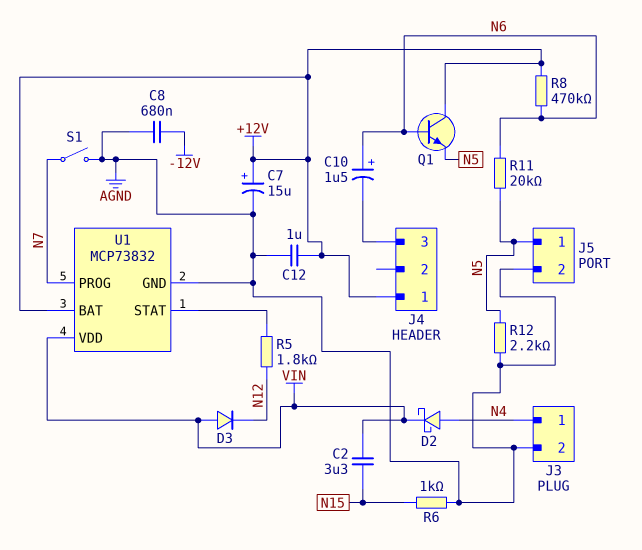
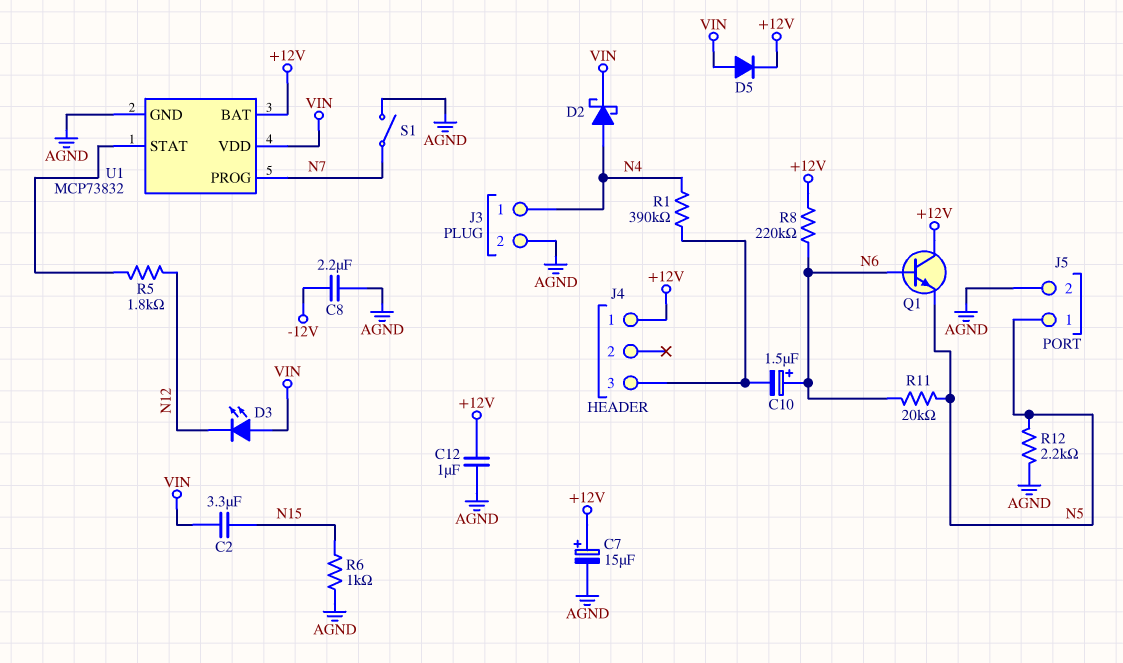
C8: 680nF (-12V, AGND) -> 2.2uF (-12V, AGND)
D3: diode (A VIN, K N12) -> LED (A VIN, K N12)
D5: none -> diode (A VIN, K +12V)
R1: none -> 390k (J4/3, N4)
R8: 470k (+12V, N6) -> 220k (+12V, N6)

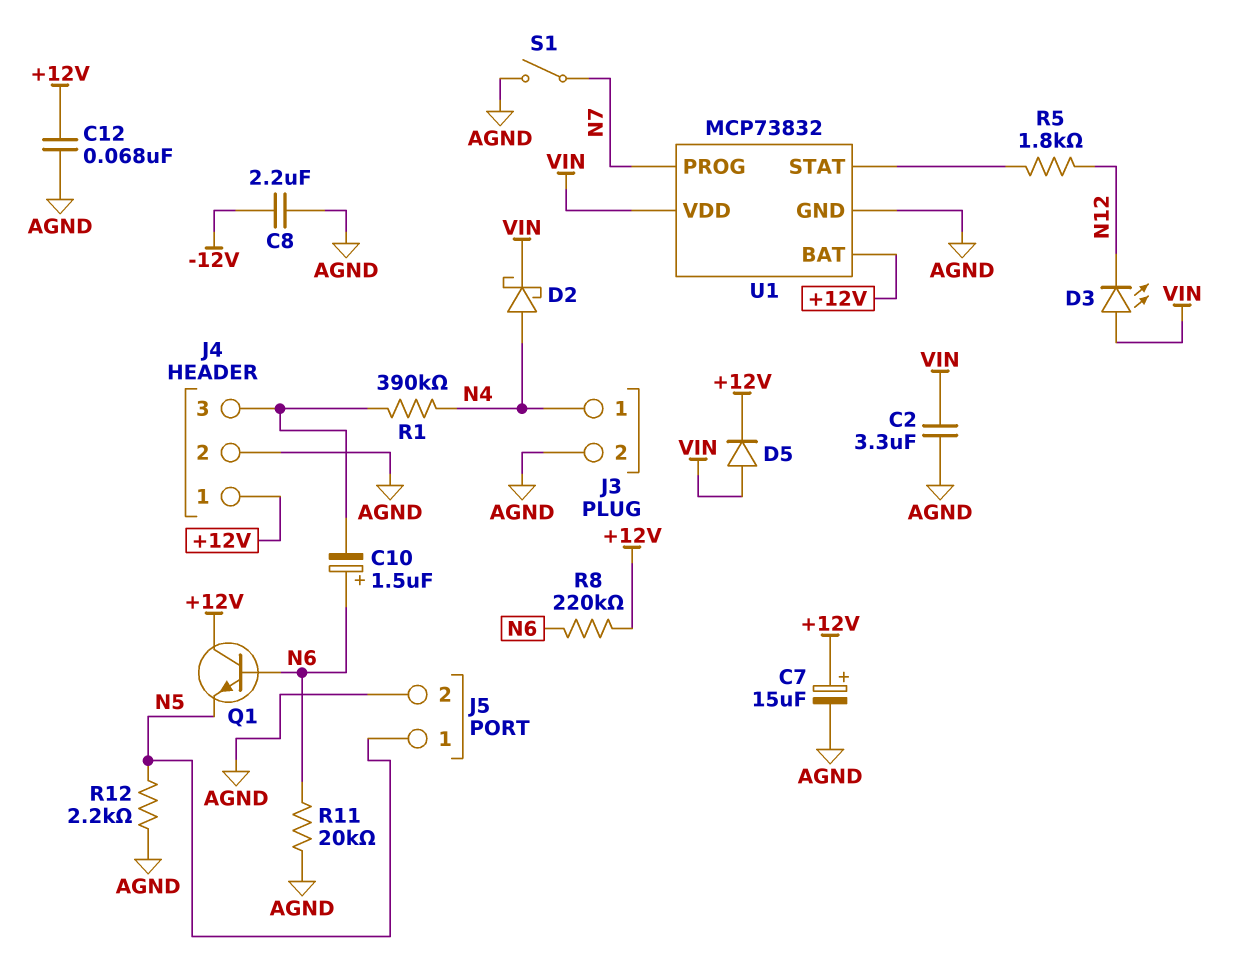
C2: 3.3uF (N15, VIN) -> 3.3uF (AGND, VIN)
C12: 1uF (+12V, AGND) -> 68nF (+12V, AGND)
J4 pin 2: none -> AGND
R6: 1k (AGND, N15) -> none
R11: 20k (N5, N6) -> 20k (AGND, N6)

